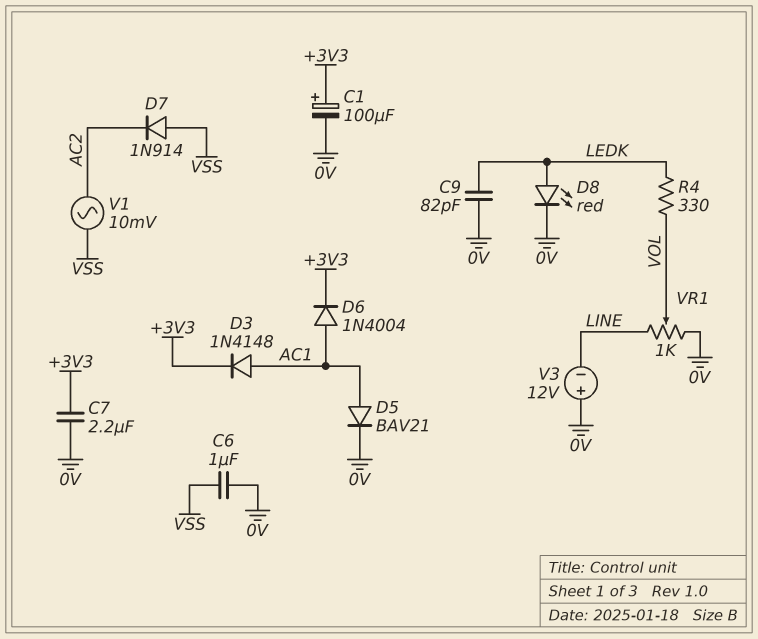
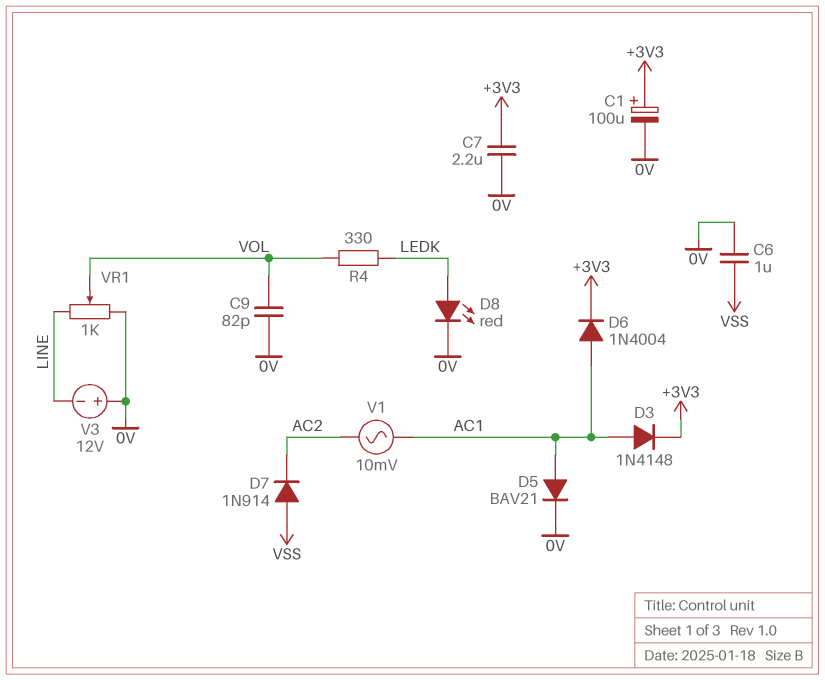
C9: 82pF (0V, LEDK) -> 82pF (0V, VOL)
V1: AC 10mV (AC2, VSS) -> AC 10mV (AC1, AC2)

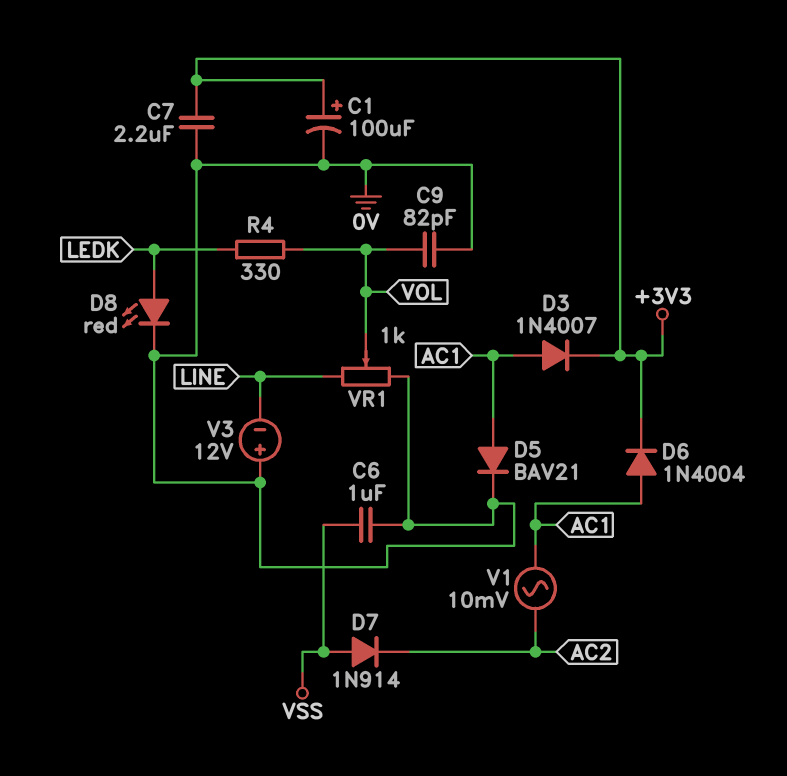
D3: diode 1N4148 (A AC1, K +3V3) -> diode 1N4007 (A AC1, K +3V3)

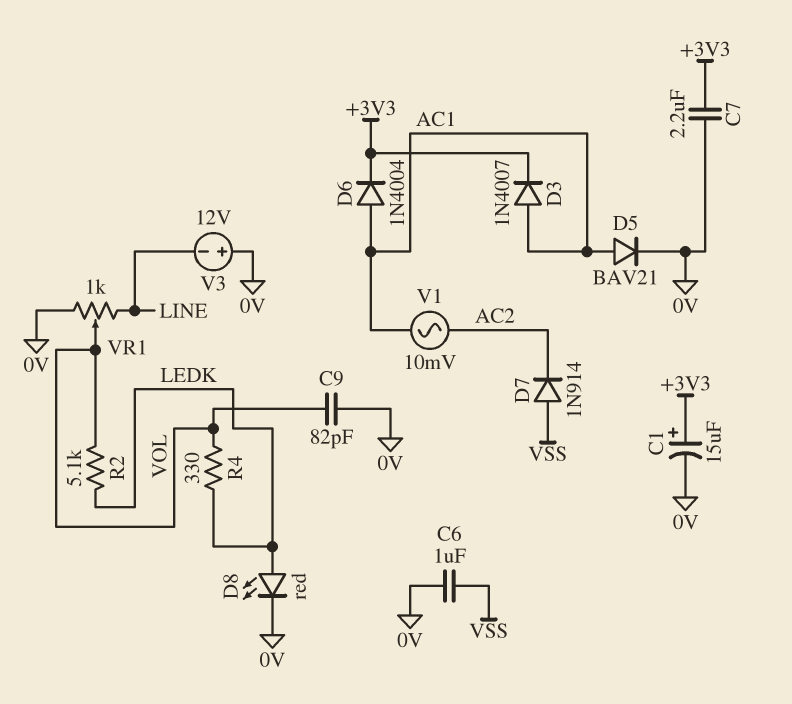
C1: 100uF (plus +3V3, minus 0V) -> 15uF (plus +3V3, minus 0V)
R2: none -> 5.1k (LEDK, VOL)

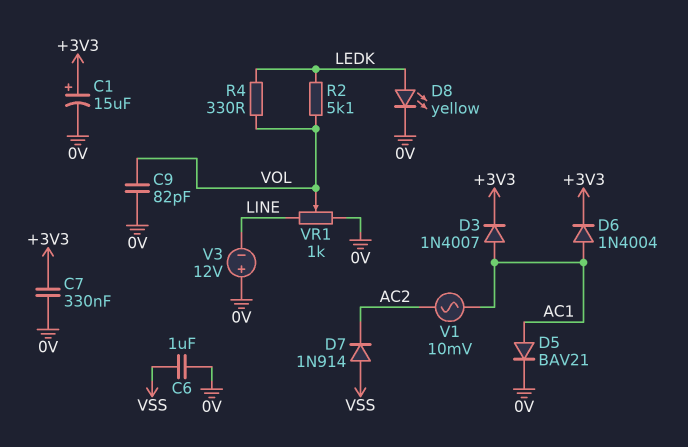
C7: 2.2uF (+3V3, 0V) -> 330nF (+3V3, 0V)
D8: LED red (A LEDK, K 0V) -> LED yellow (A LEDK, K 0V)

